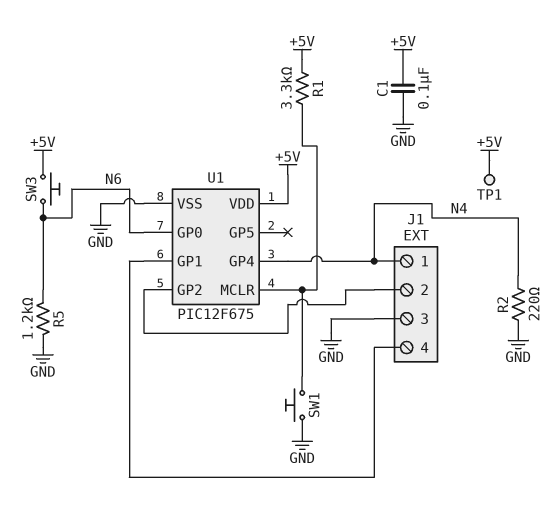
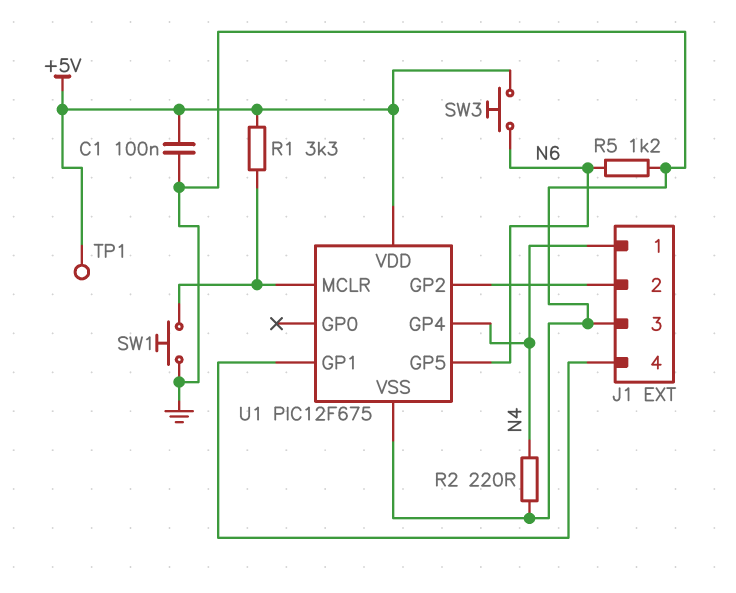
U1 pin GP0: N6 -> none
U1 pin GP5: none -> N6

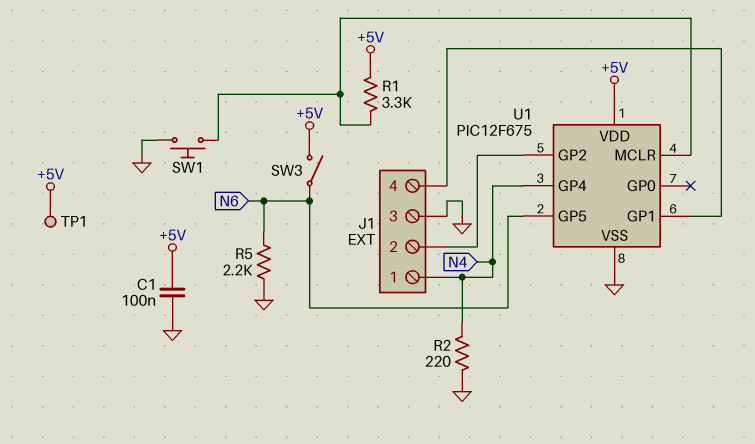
R5: 1.2k (GND, N6) -> 2.2k (GND, N6)
SW3: button (+5V, N6) -> switch (+5V, N6)

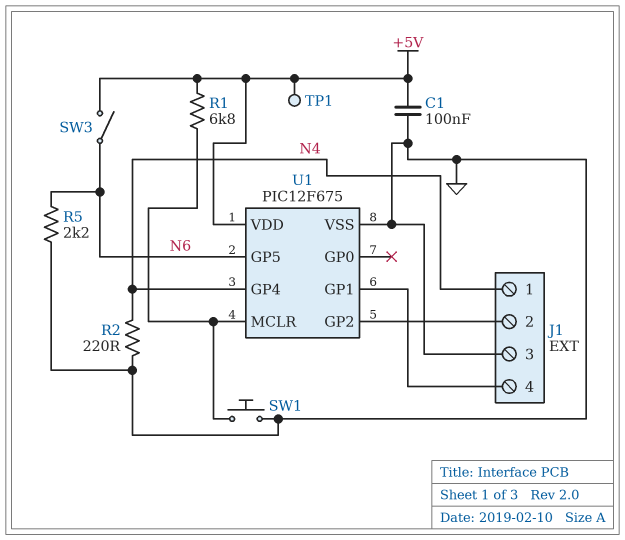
R1: 3.3k (+5V, U1/MCLR) -> 6.8k (+5V, U1/MCLR)

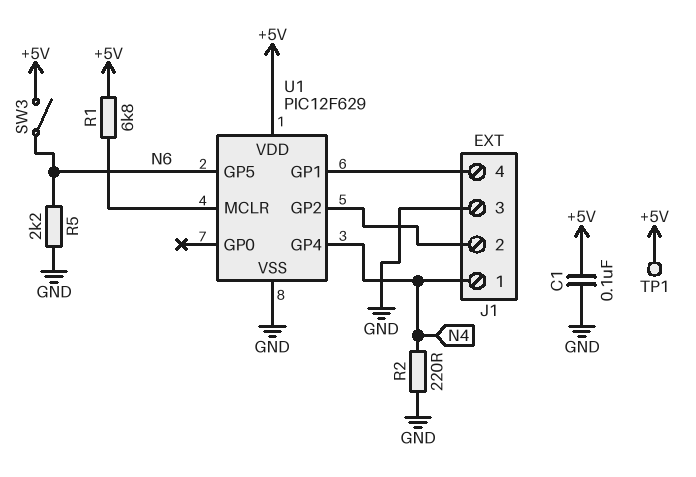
SW1: button (GND, U1/MCLR) -> none
U1: PIC12F675 -> PIC12F629

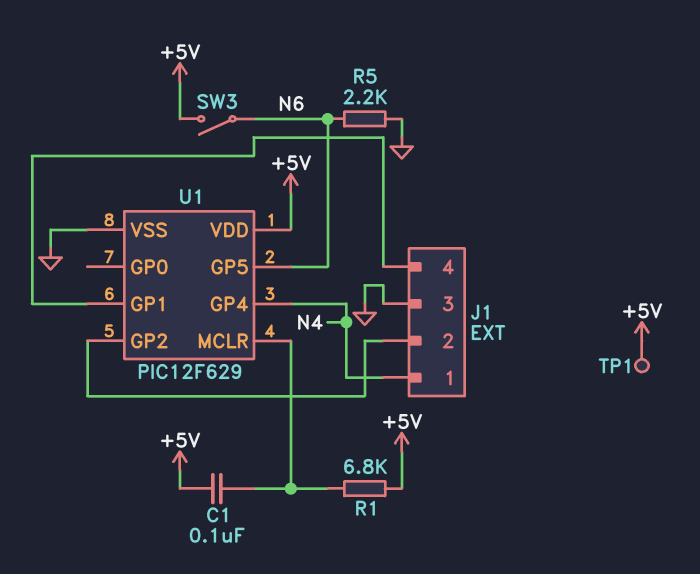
C1: 100nF (+5V, GND) -> 100nF (+5V, U1/MCLR)
R2: 220 (GND, N4) -> none

